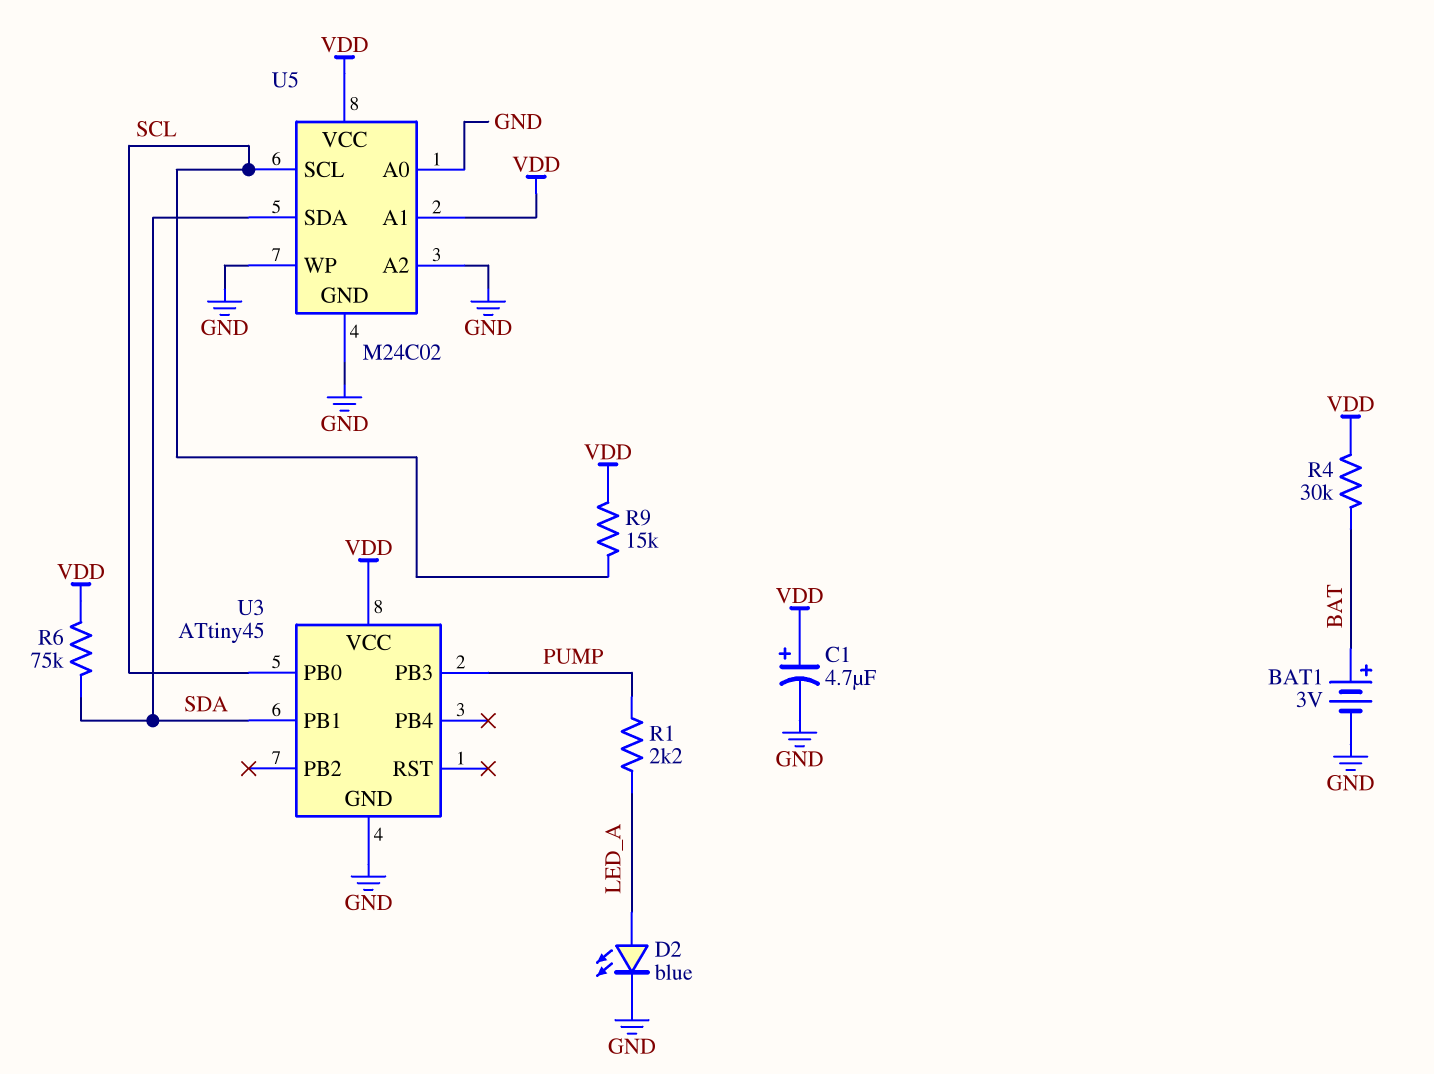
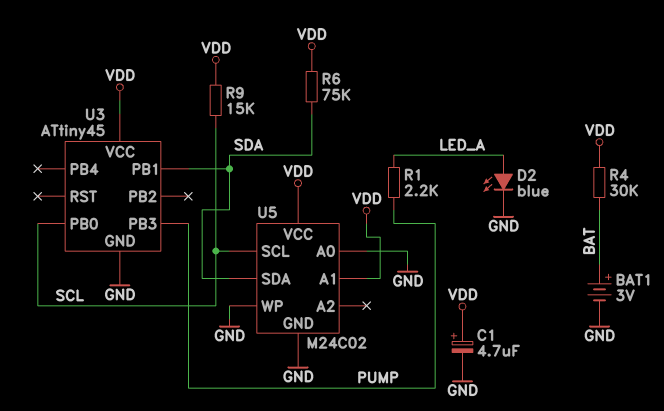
U5 pin A2: GND -> none

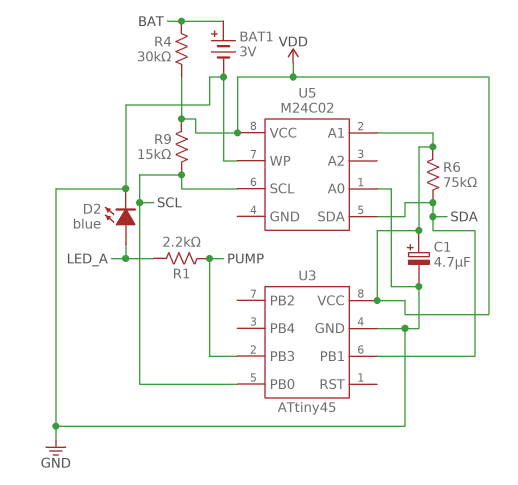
U5 pin GND: GND -> none

